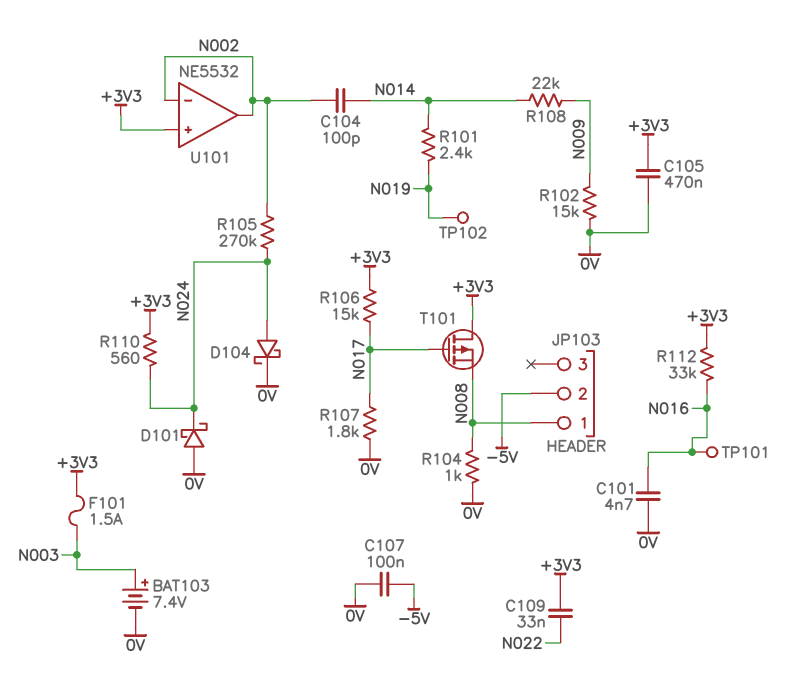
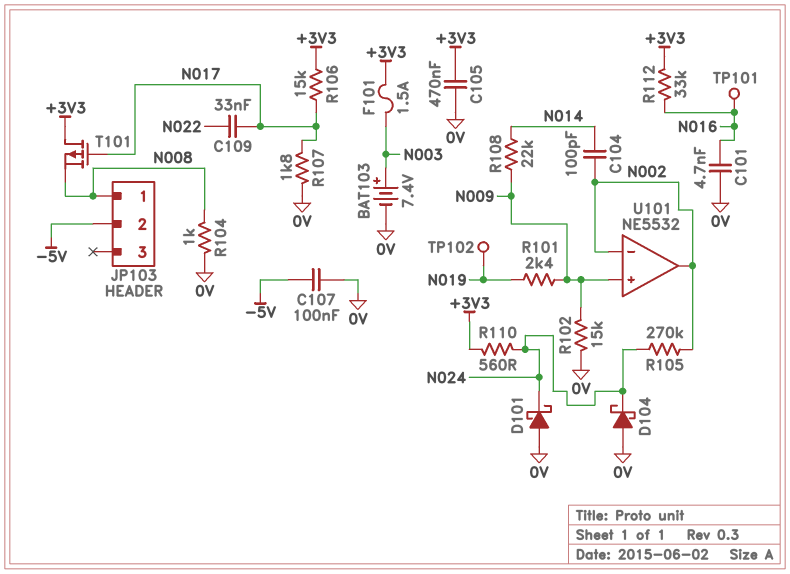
C109: 33nF (+3V3, N022) -> 33nF (N017, N022)
D104: schottky (A N024, K 0V) -> schottky (A 0V, K N024)
R101: 2.4k (N014, N019) -> 2.4k (N009, N019)
U101 pin in+: +3V3 -> N009

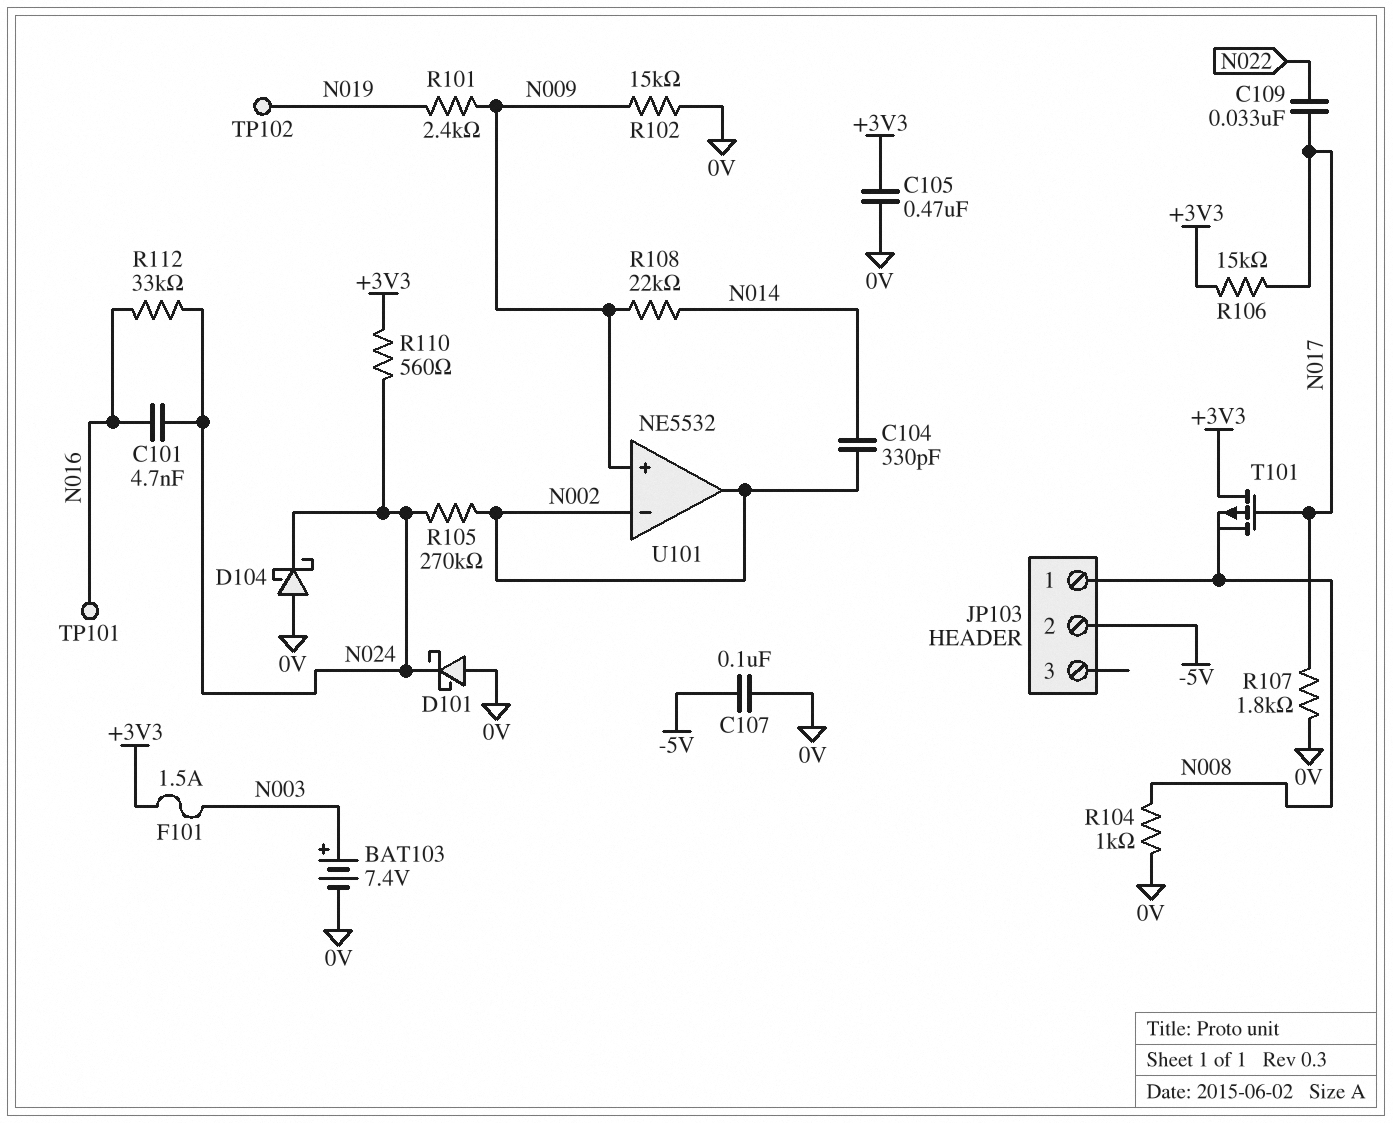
C101: 4.7nF (0V, N016) -> 4.7nF (N016, N024)
C104: 100pF (N002, N014) -> 330pF (N002, N014)
R112: 33k (+3V3, N016) -> 33k (N016, N024)

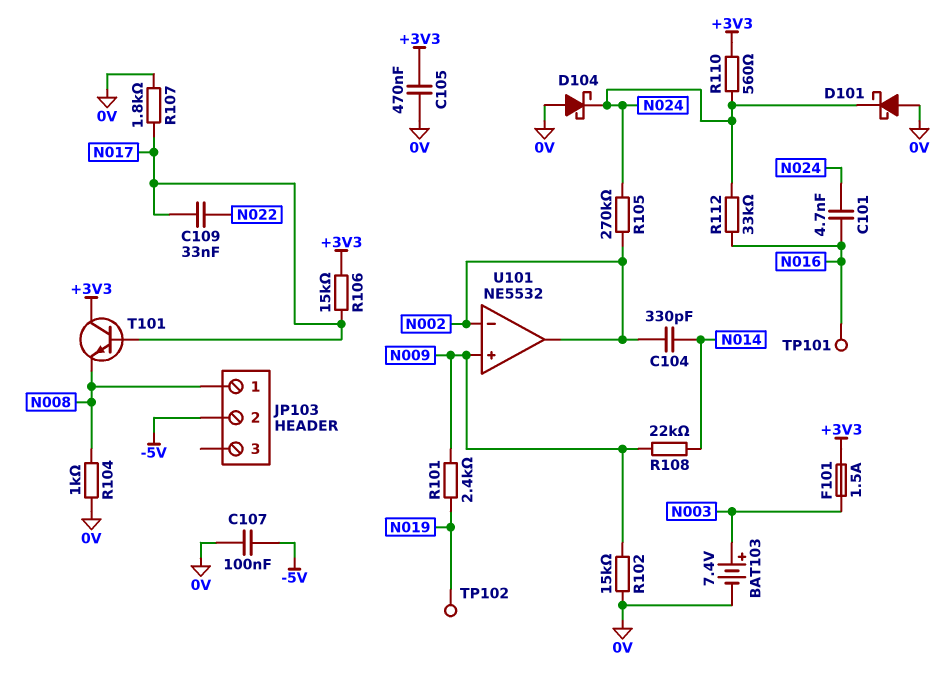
T101: PMOS (G N017, D +3V3, S N008) -> NPN (B N017, C +3V3, E N008)

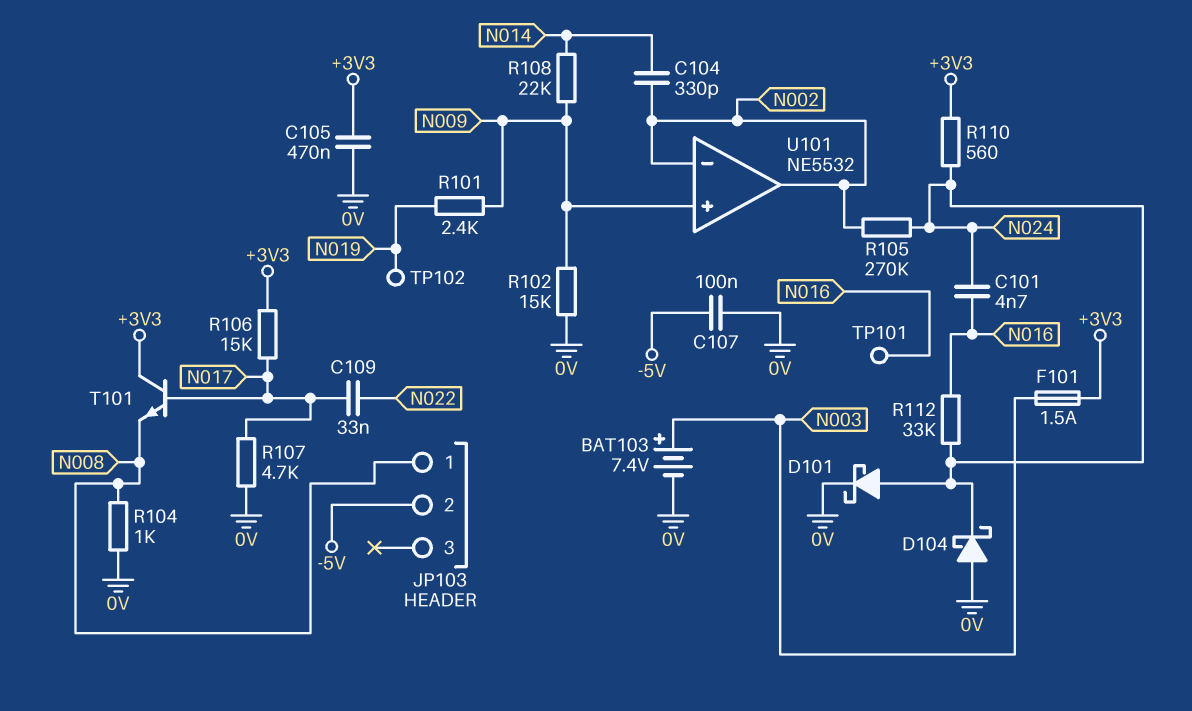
D101: schottky (A 0V, K N024) -> schottky (A N024, K 0V)
R107: 1.8k (0V, N017) -> 4.7k (0V, N017)

